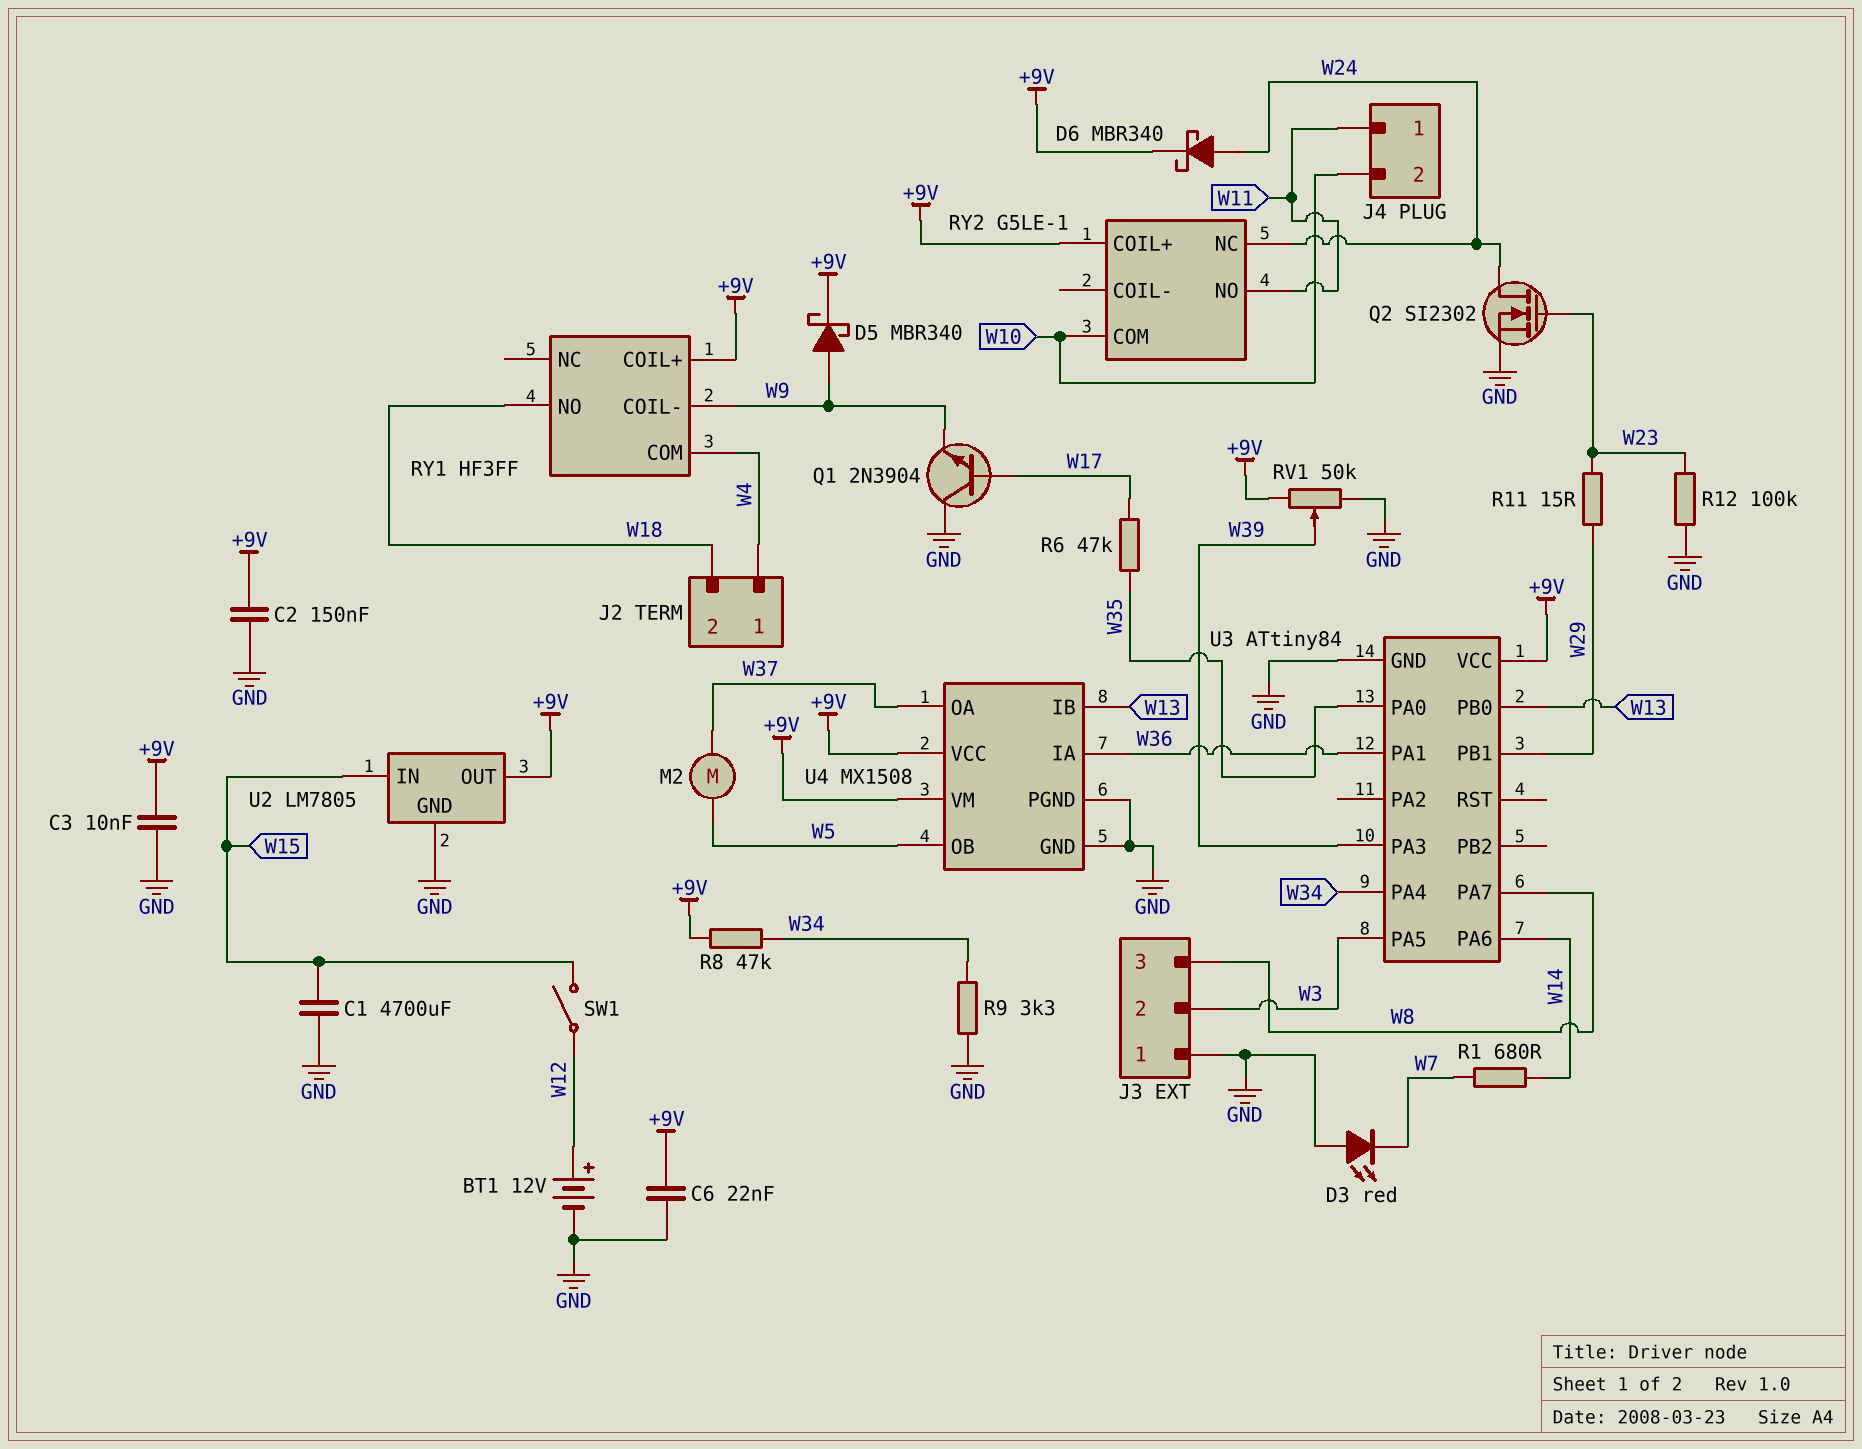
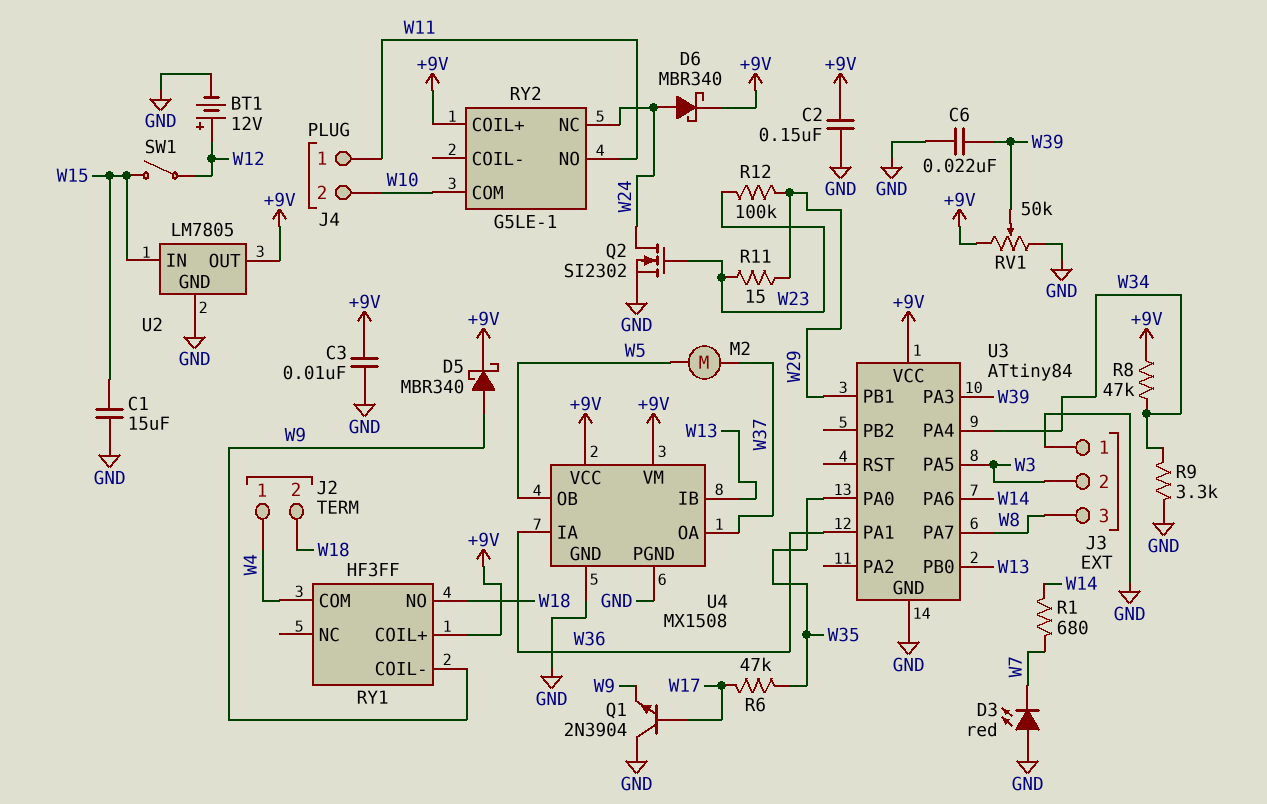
C1: 4700uF (GND, W15) -> 15uF (GND, W15)
C6: 22nF (+9V, GND) -> 22nF (GND, W39)
R12: 100k (GND, W23) -> 100k (W23, W29)

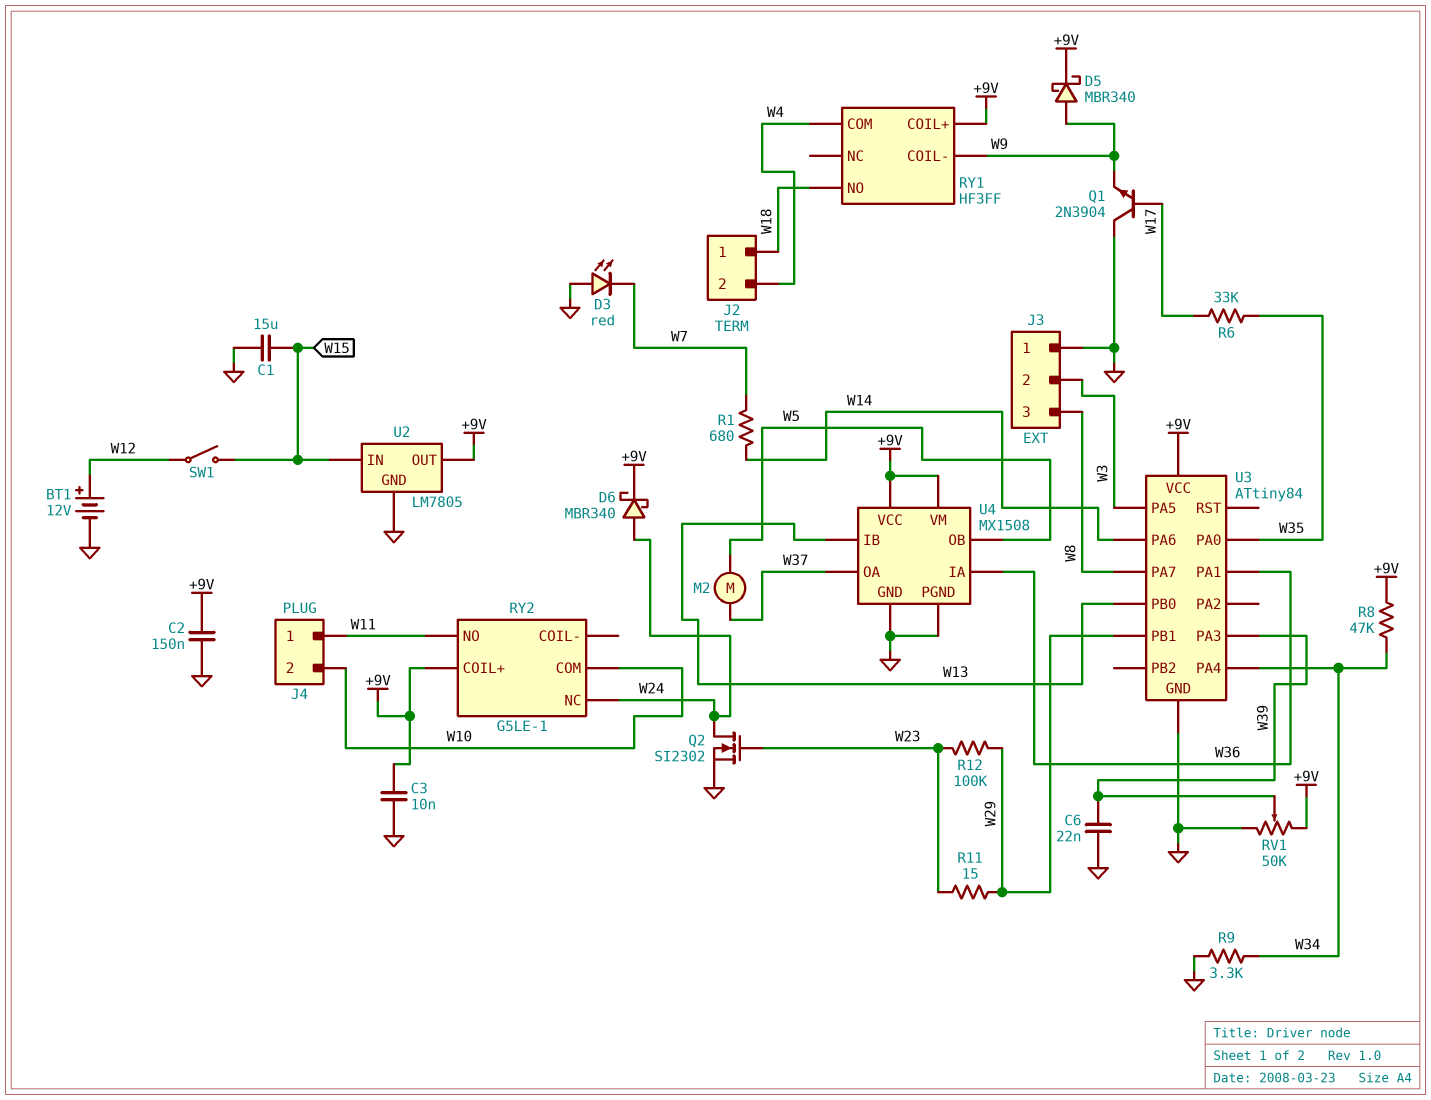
J2 pin 1: W4 -> W18
J2 pin 2: W18 -> W4
R6: 47k (W17, W35) -> 33k (W17, W35)

